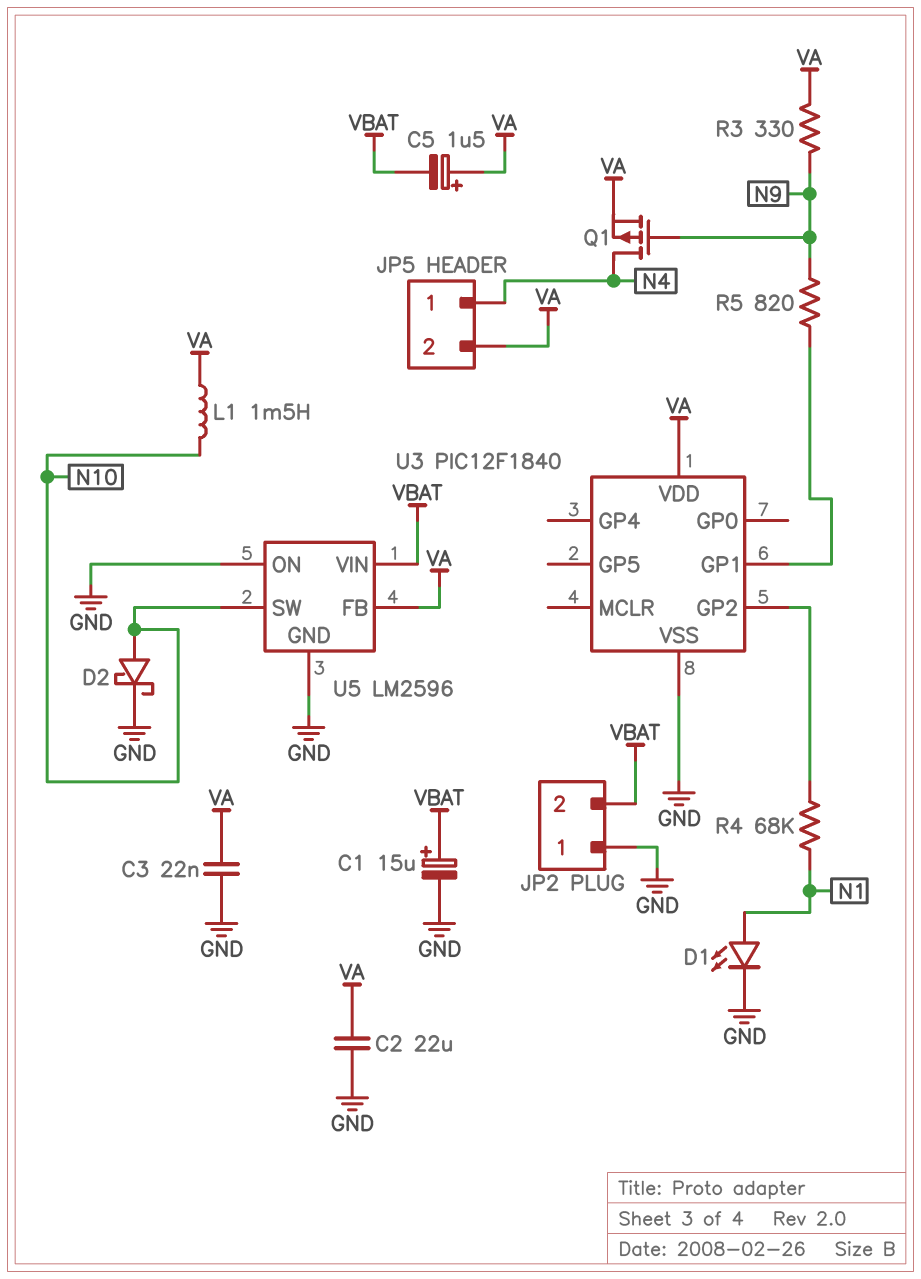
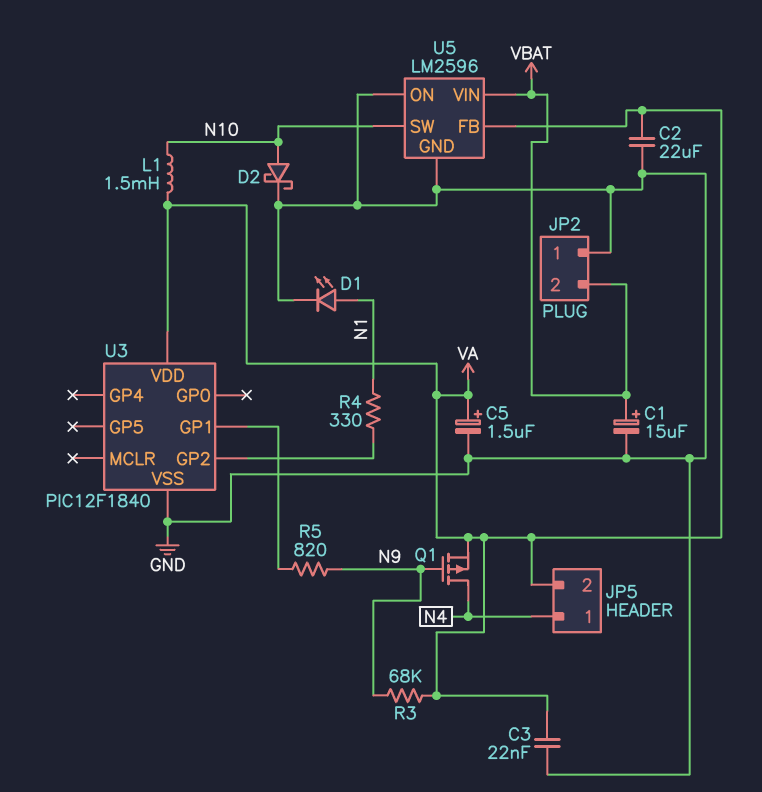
C5: 1.5uF (plus VA, minus VBAT) -> 1.5uF (plus VA, minus GND)
R3: 330 (N9, VA) -> 68k (N9, VA)
R4: 68k (N1, U3/GP2) -> 330 (N1, U3/GP2)

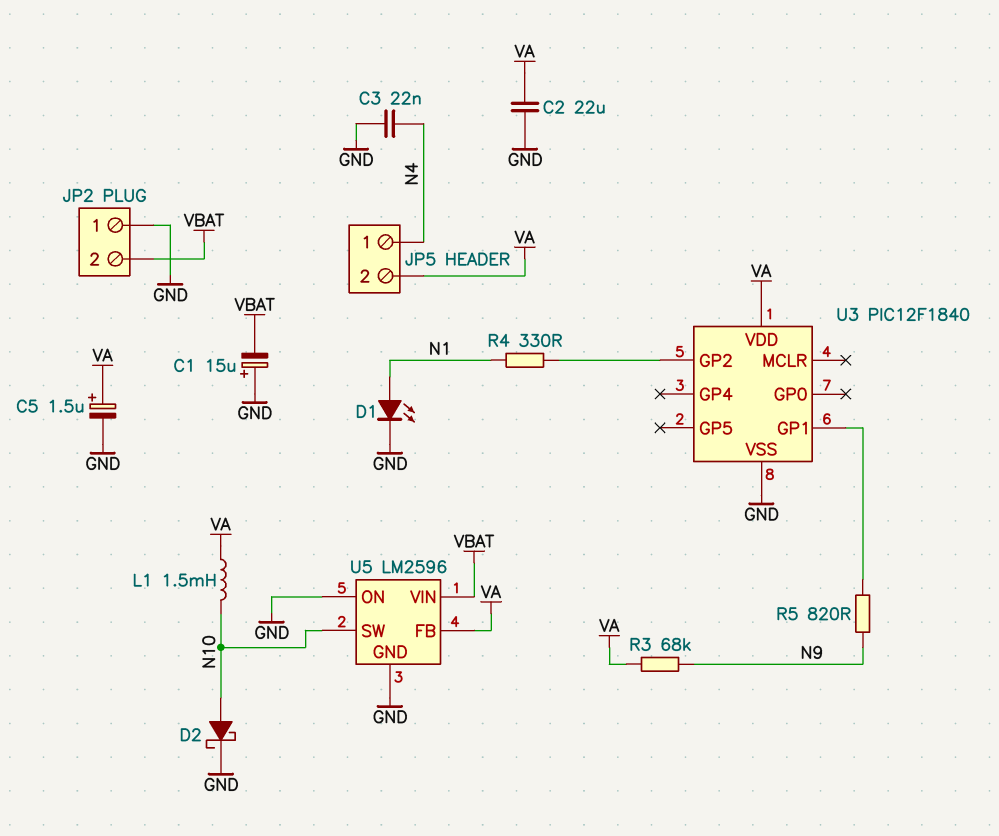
C1: 15uF (plus VBAT, minus GND) -> 15uF (plus GND, minus VBAT)
C3: 22nF (GND, VA) -> 22nF (GND, N4)
Q1: PMOS (G N9, D N4, S VA) -> none

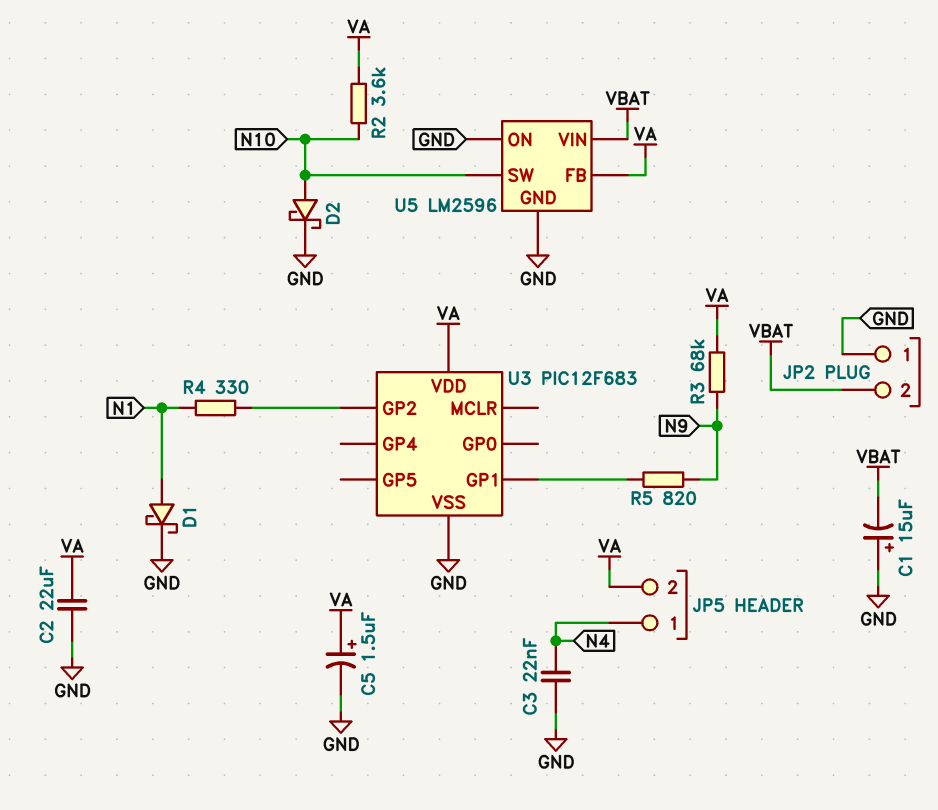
D1: LED (A N1, K GND) -> schottky (A N1, K GND)
L1: 1.5mH (N10, VA) -> none
R2: none -> 3.6k (N10, VA)
U3: PIC12F1840 -> PIC12F683

